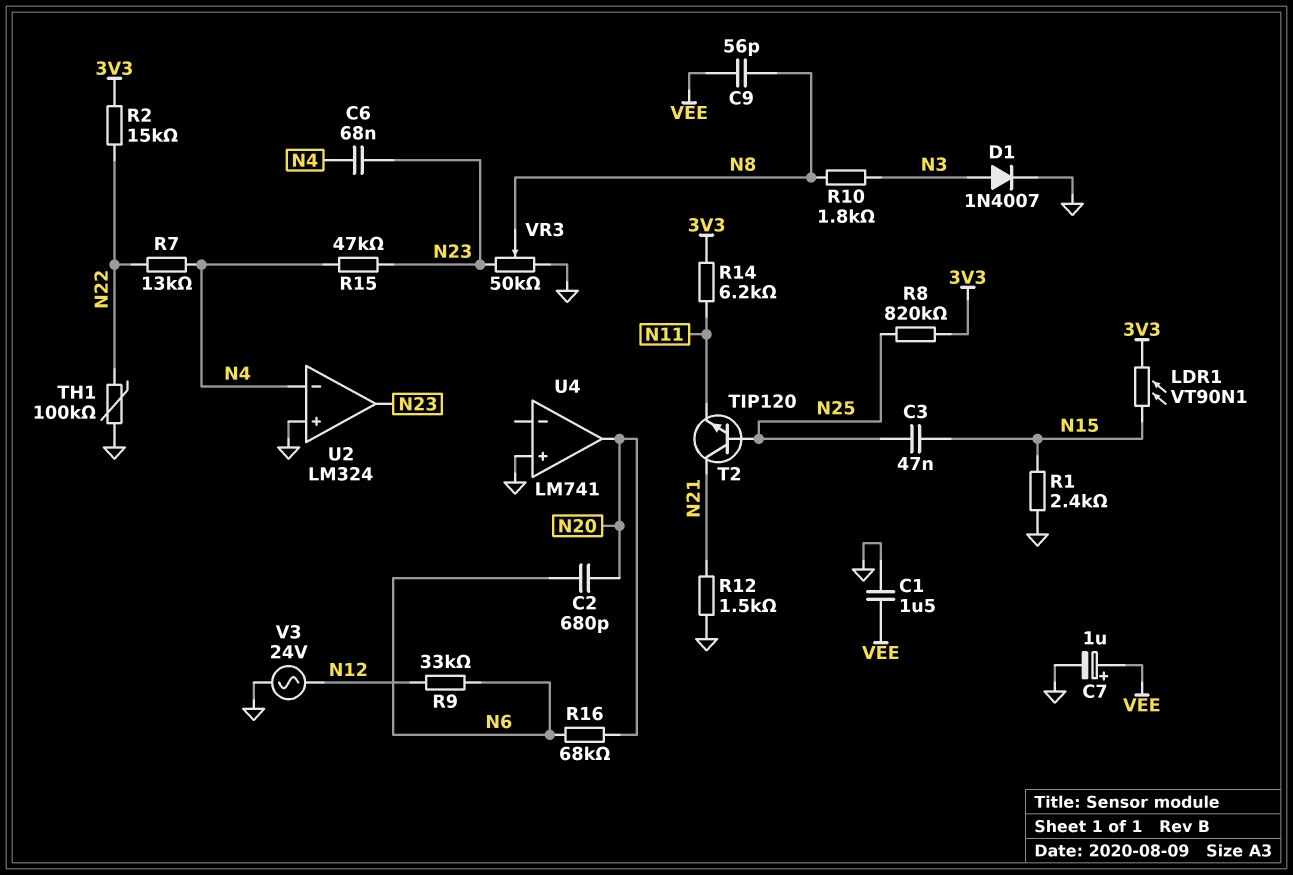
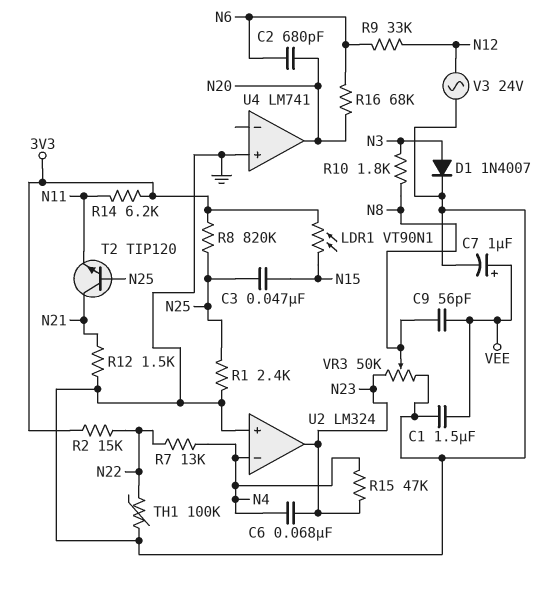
R1: 2.4k (GND, N15) -> 2.4k (GND, N25)

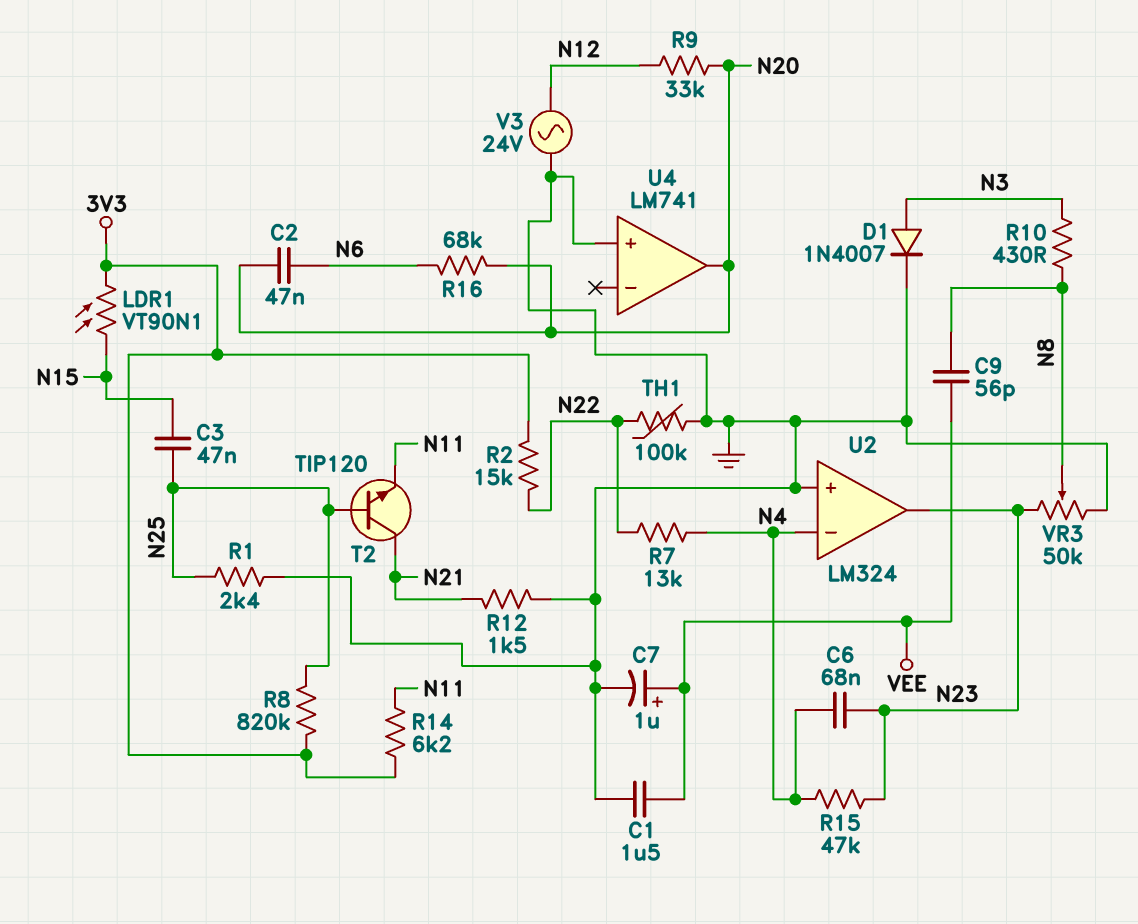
C2: 680pF (N6, N20) -> 47nF (N6, N20)
R9: 33k (N6, N12) -> 33k (N12, N20)
R10: 1.8k (N3, N8) -> 430 (N3, N8)

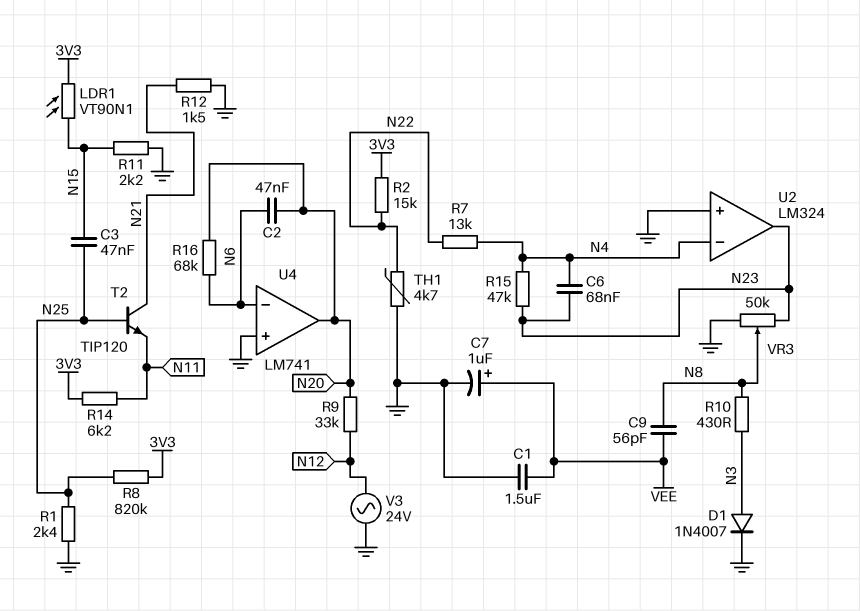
R11: none -> 2.2k (GND, N15)
TH1: 100k (GND, N22) -> 4.7k (GND, N22)
U4 pin in-: none -> N6

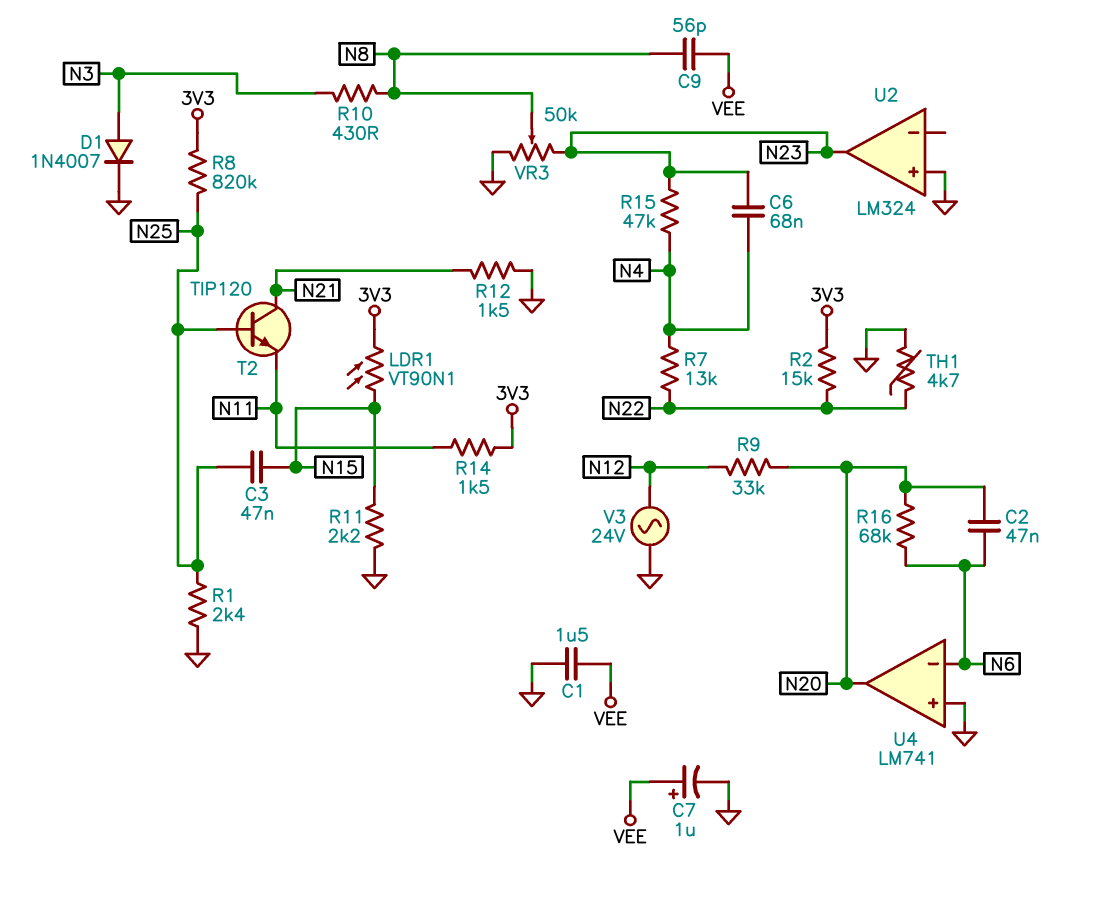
R14: 6.2k (3V3, N11) -> 1.5k (3V3, N11)
U2 pin in-: N4 -> none

